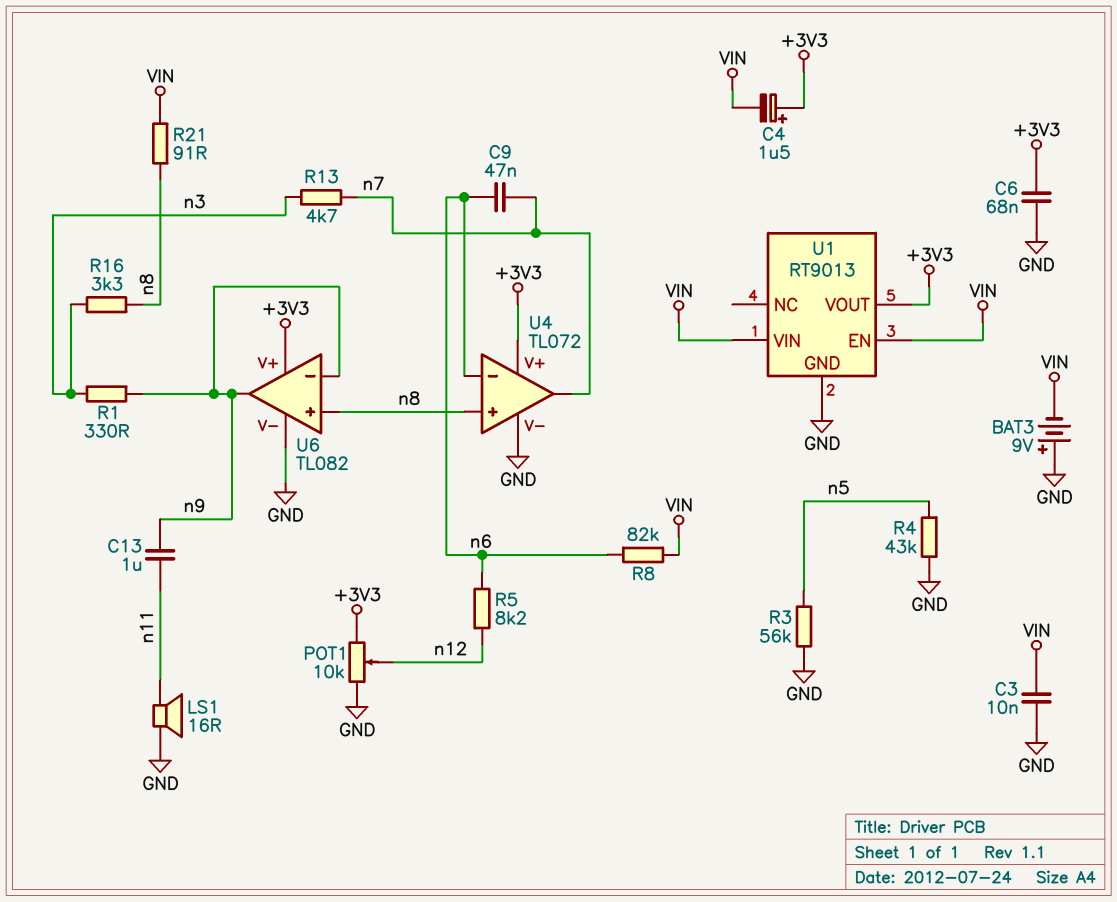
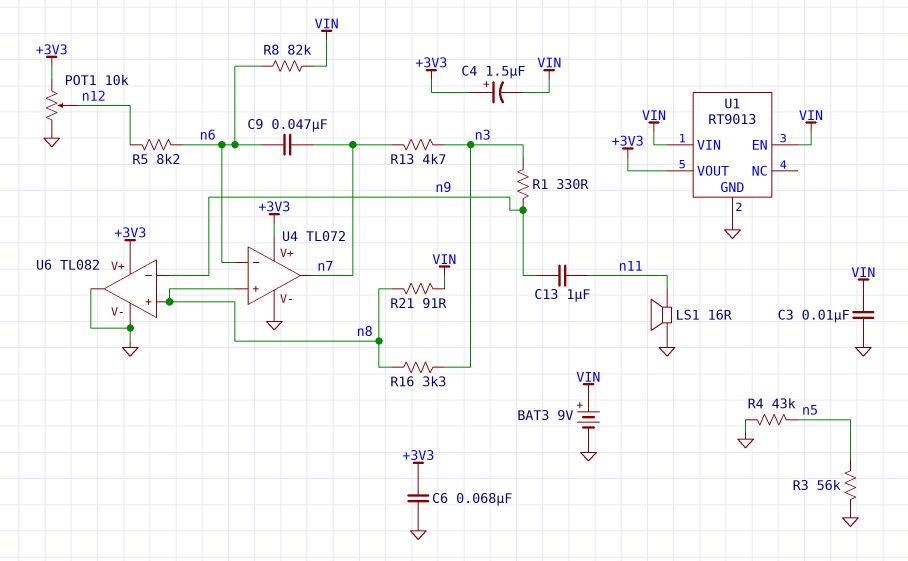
BAT3: 9V (plus GND, minus VIN) -> 9V (plus VIN, minus GND)
U6 pin out: n9 -> GND

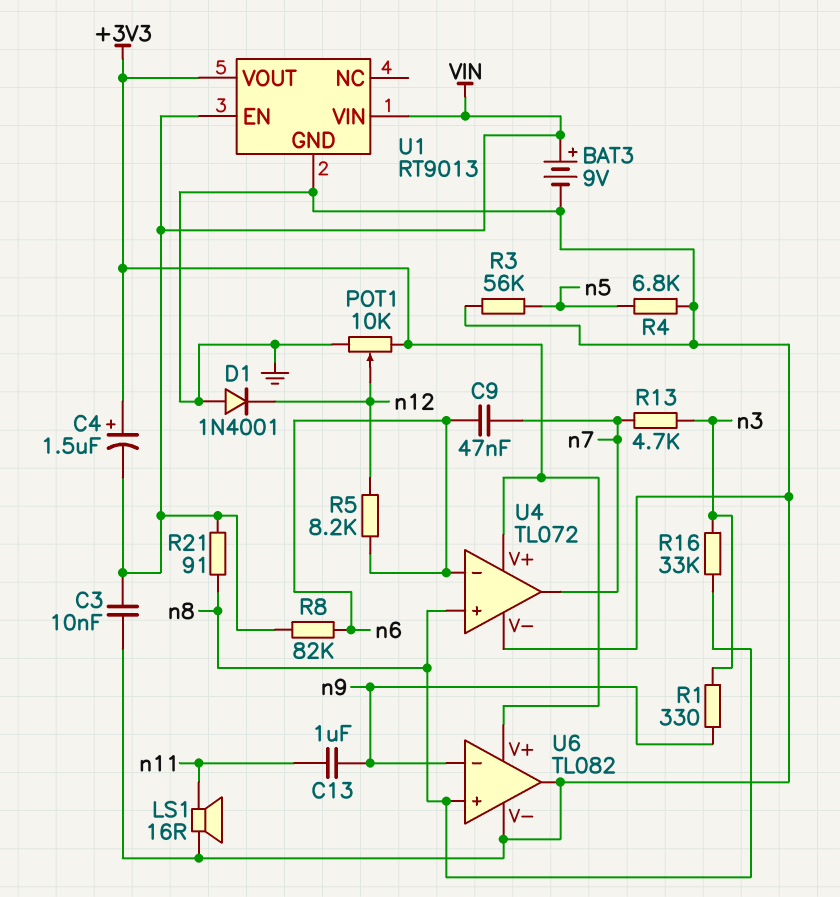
C6: 68nF (+3V3, GND) -> none
D1: none -> diode 1N4001 (A GND, K n12)
R4: 43k (GND, n5) -> 6.8k (GND, n5)
R16: 3.3k (n3, n8) -> 33k (n3, n8)

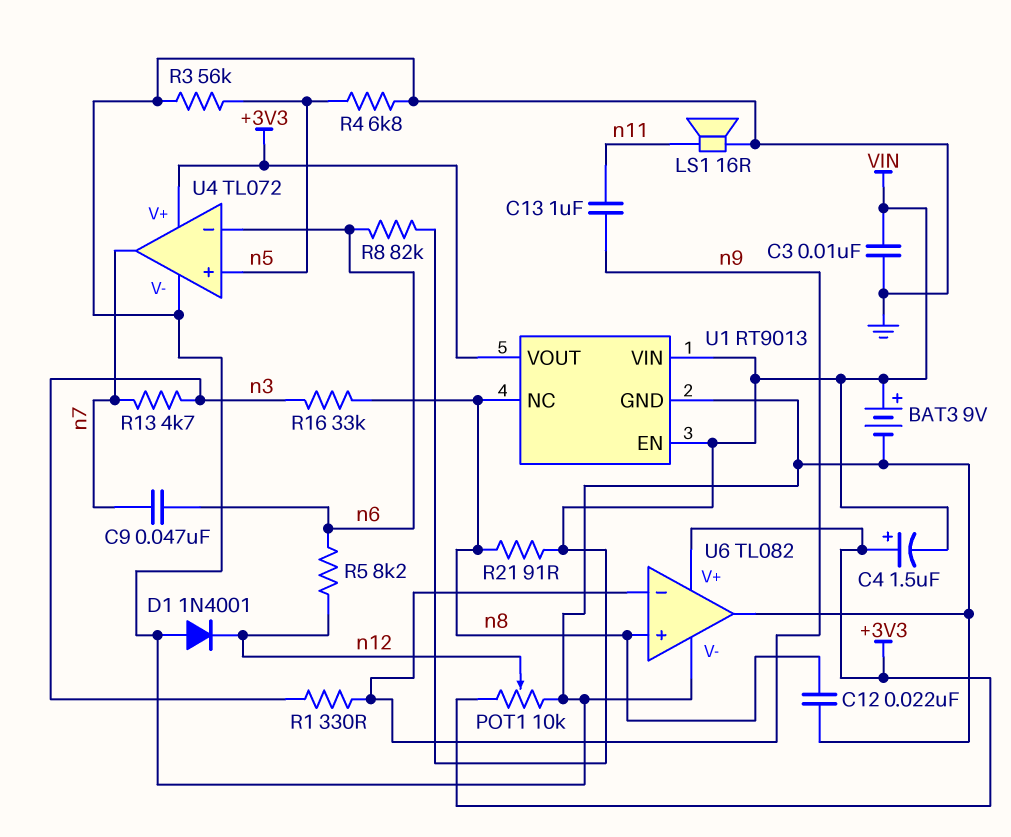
C12: none -> 22nF (GND, n8)
U1 pin NC: none -> n8
U4 pin in+: n8 -> n5

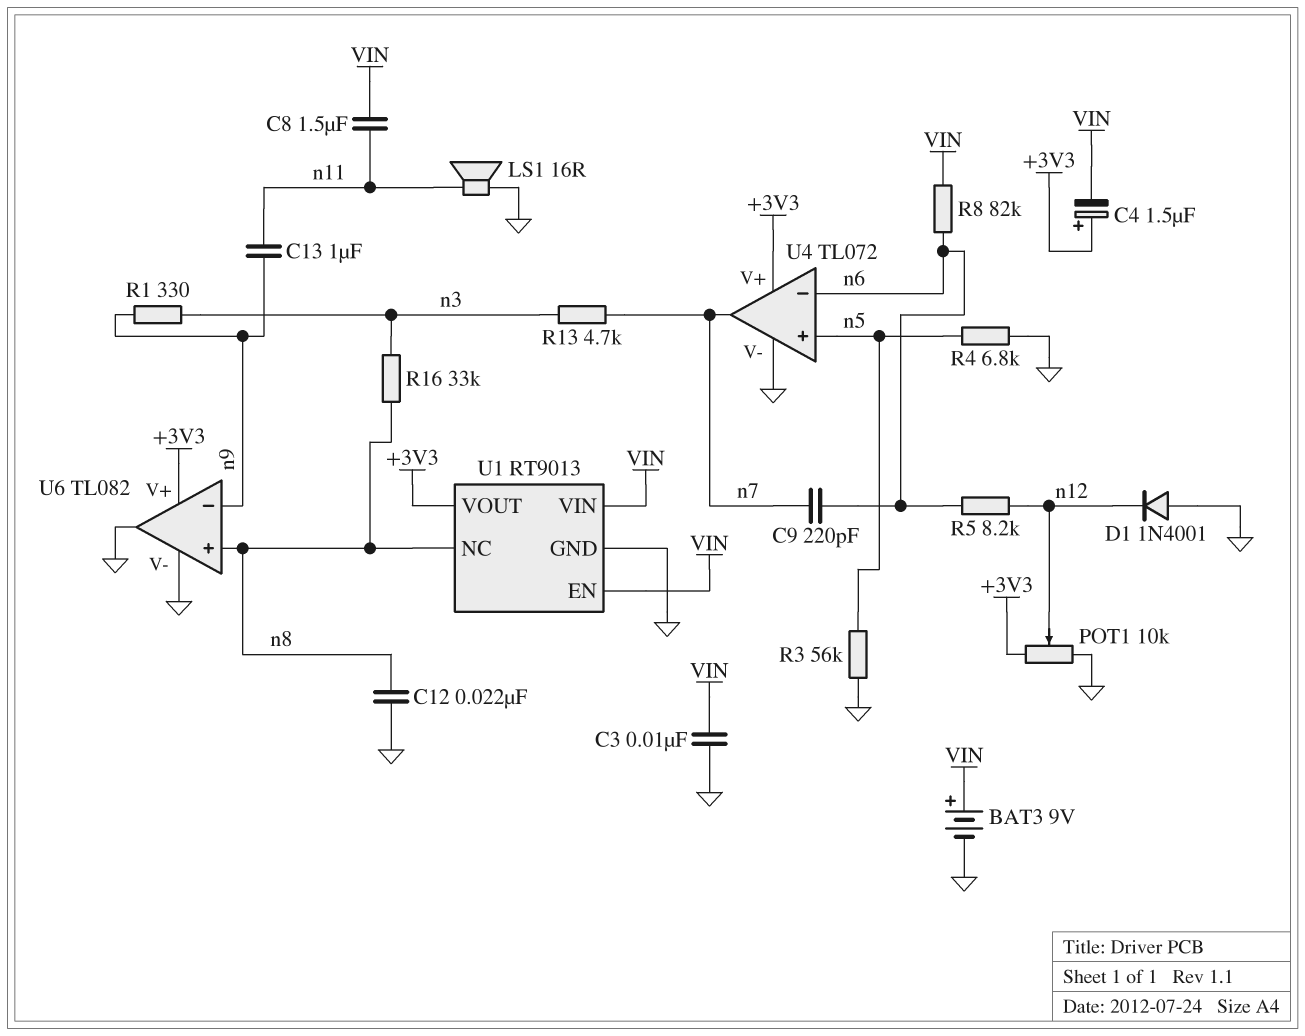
C8: none -> 1.5uF (VIN, n11)
C9: 47nF (n6, n7) -> 220pF (n6, n7)
R21: 91 (VIN, n8) -> none

